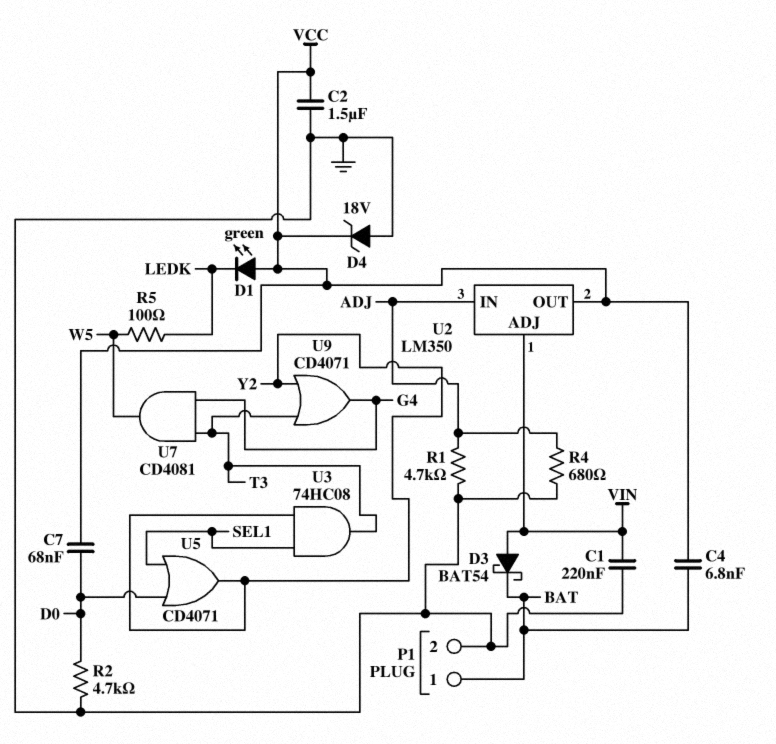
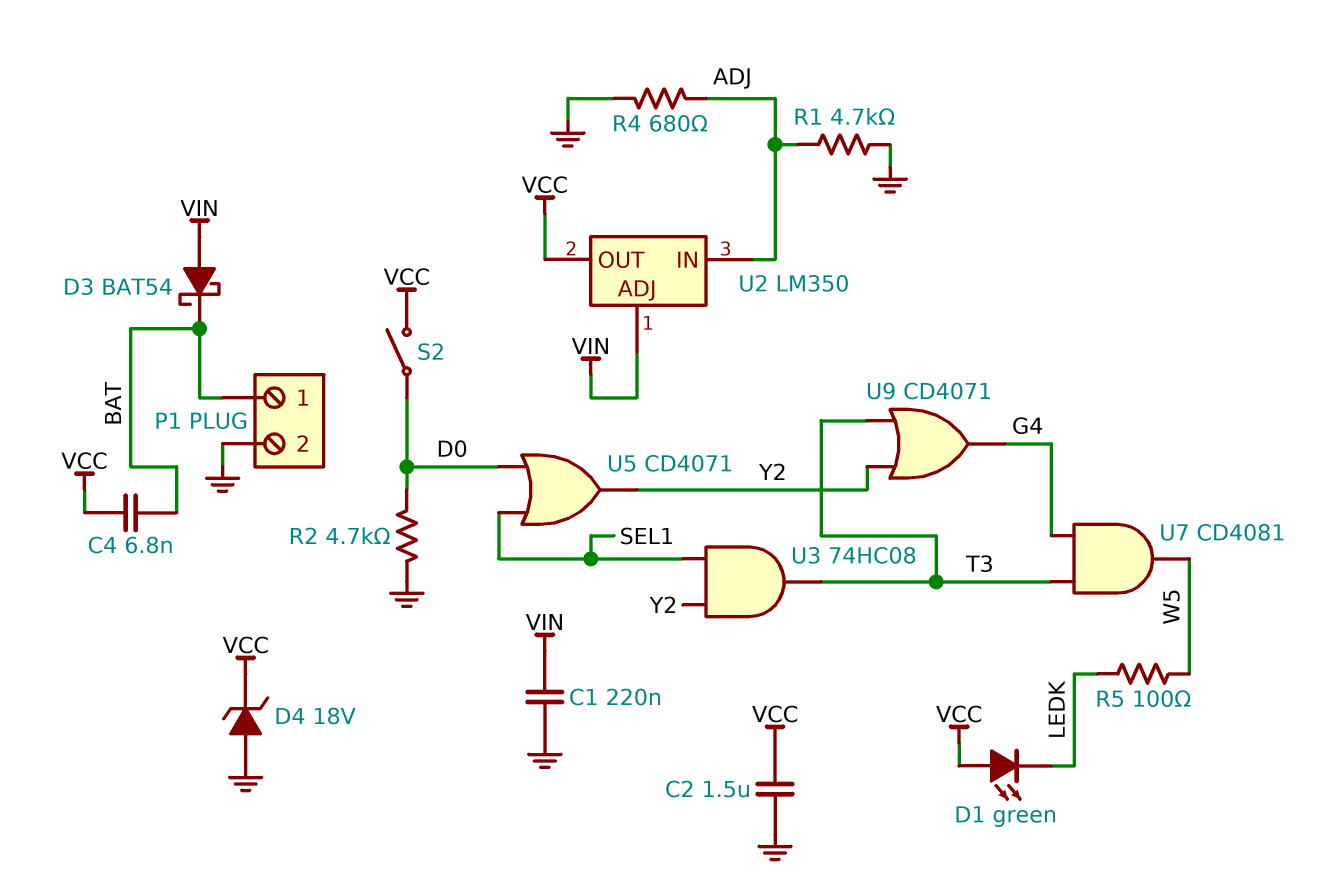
C7: 68nF (D0, VCC) -> none
S2: none -> switch (D0, VCC)

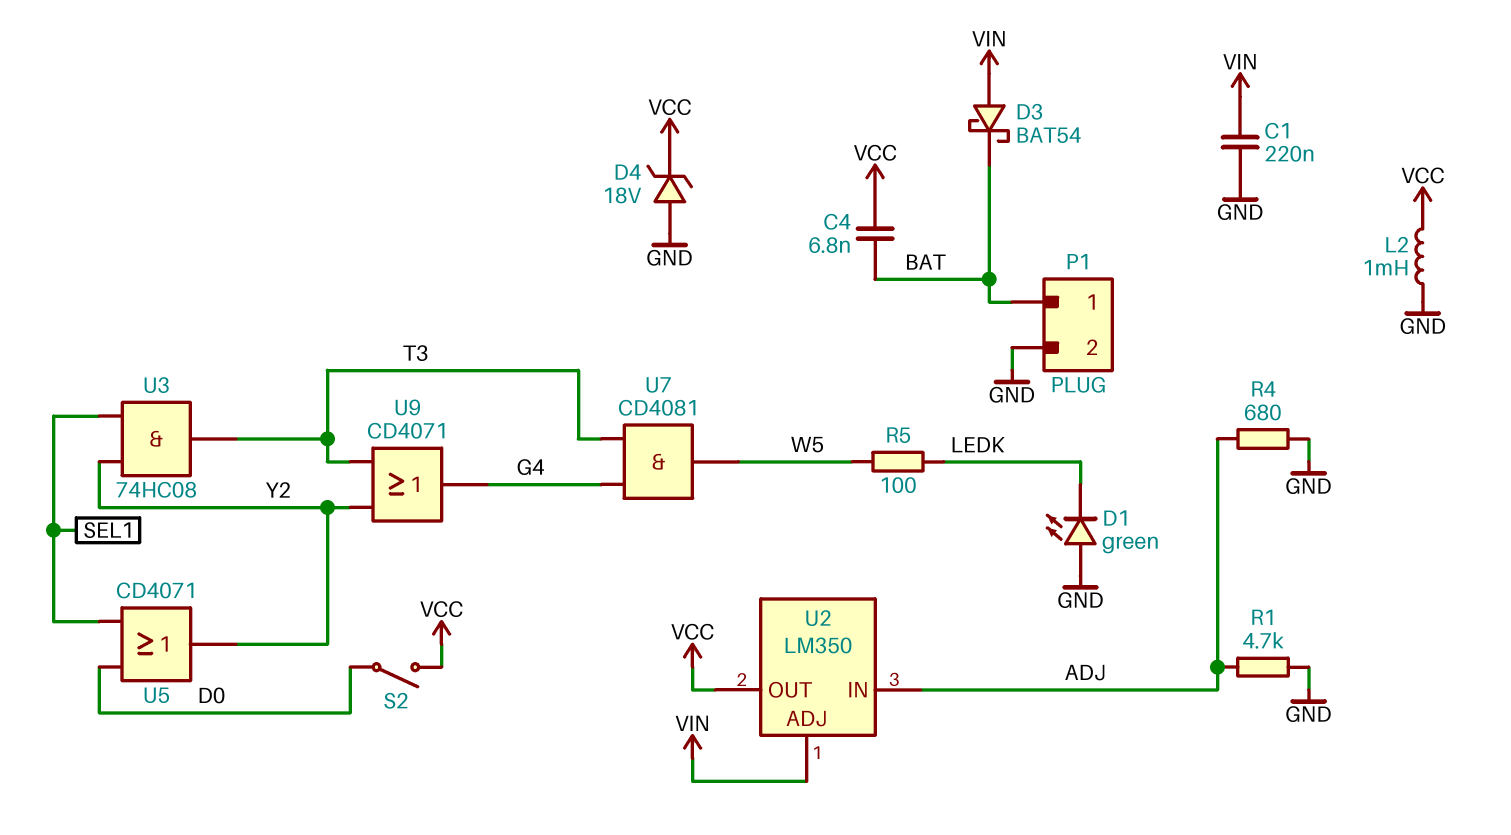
C2: 1.5uF (GND, VCC) -> none
D1: LED green (A VCC, K LEDK) -> LED green (A GND, K LEDK)
L2: none -> 1mH (GND, VCC)
R2: 4.7k (D0, GND) -> none

